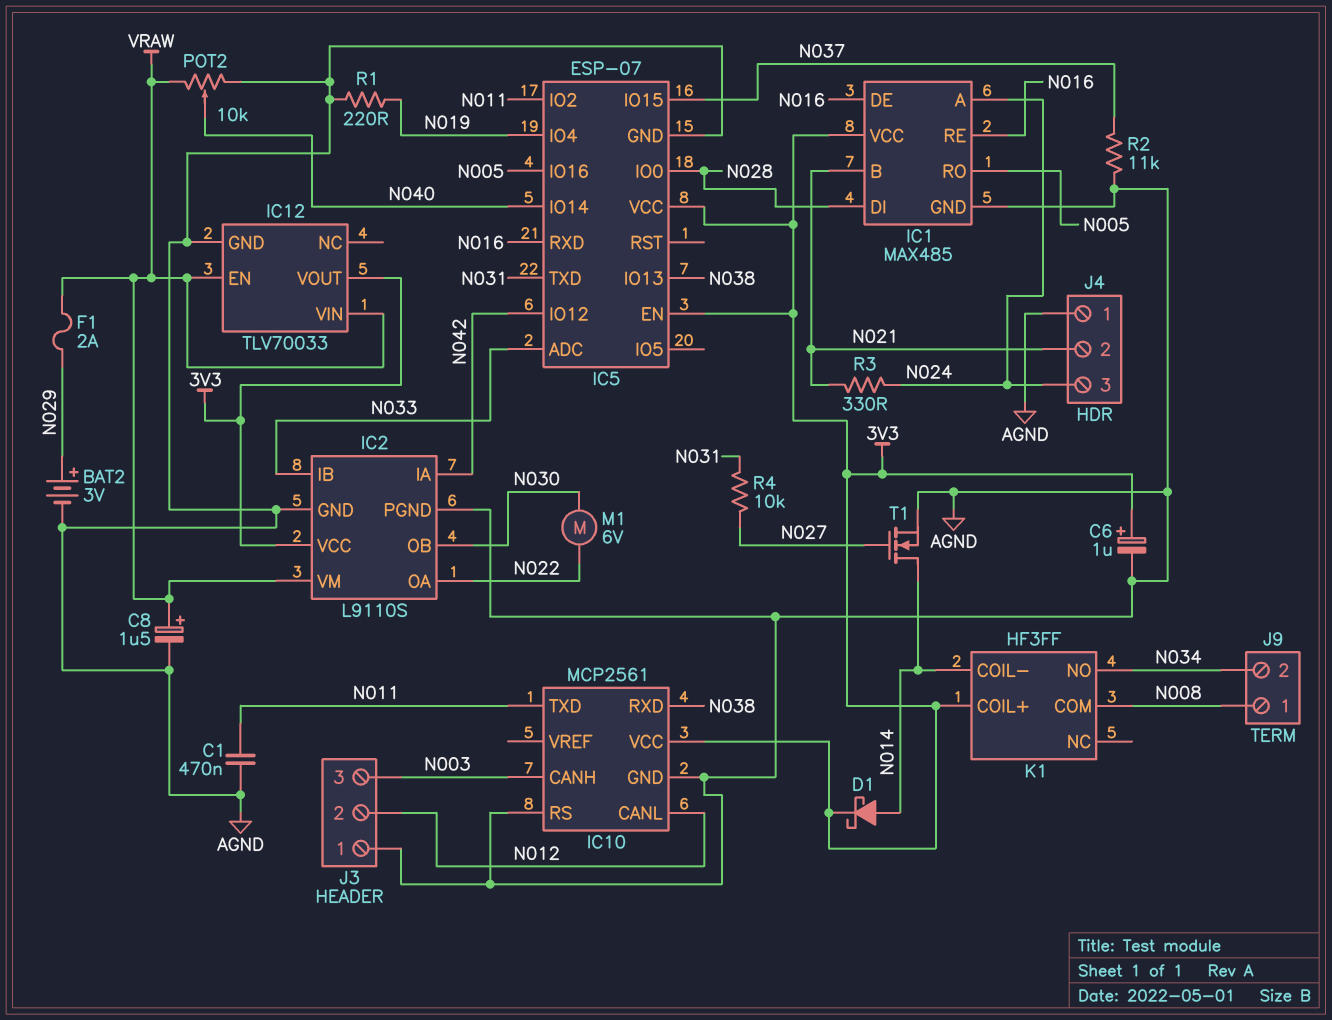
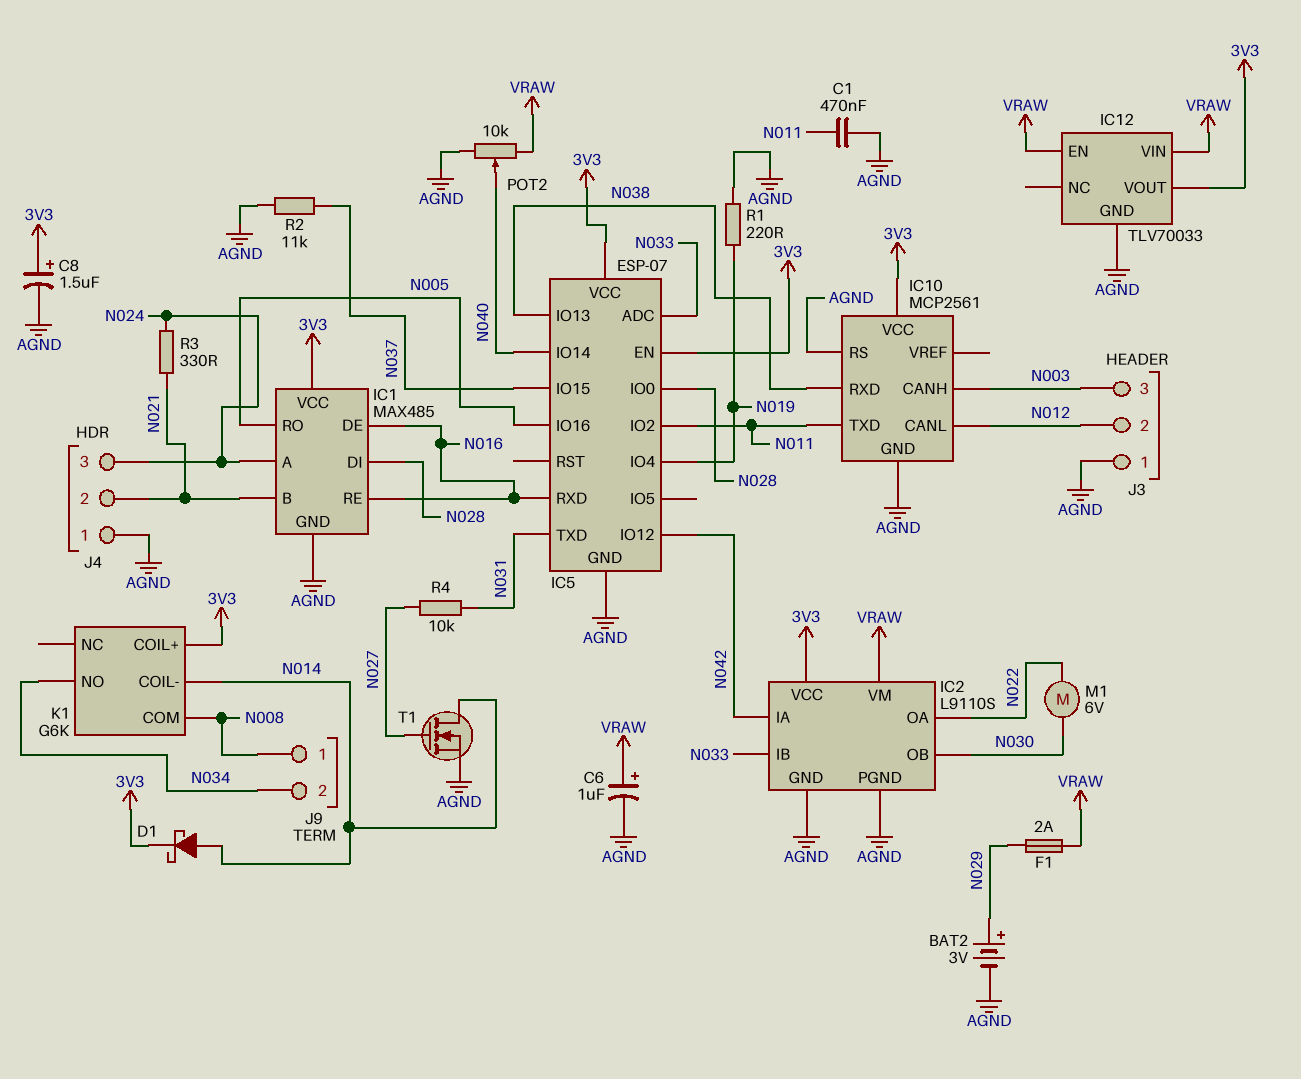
C6: 1uF (plus 3V3, minus AGND) -> 1uF (plus VRAW, minus AGND)
C8: 1.5uF (plus VRAW, minus AGND) -> 1.5uF (plus 3V3, minus AGND)
K1: HF3FF -> G6K

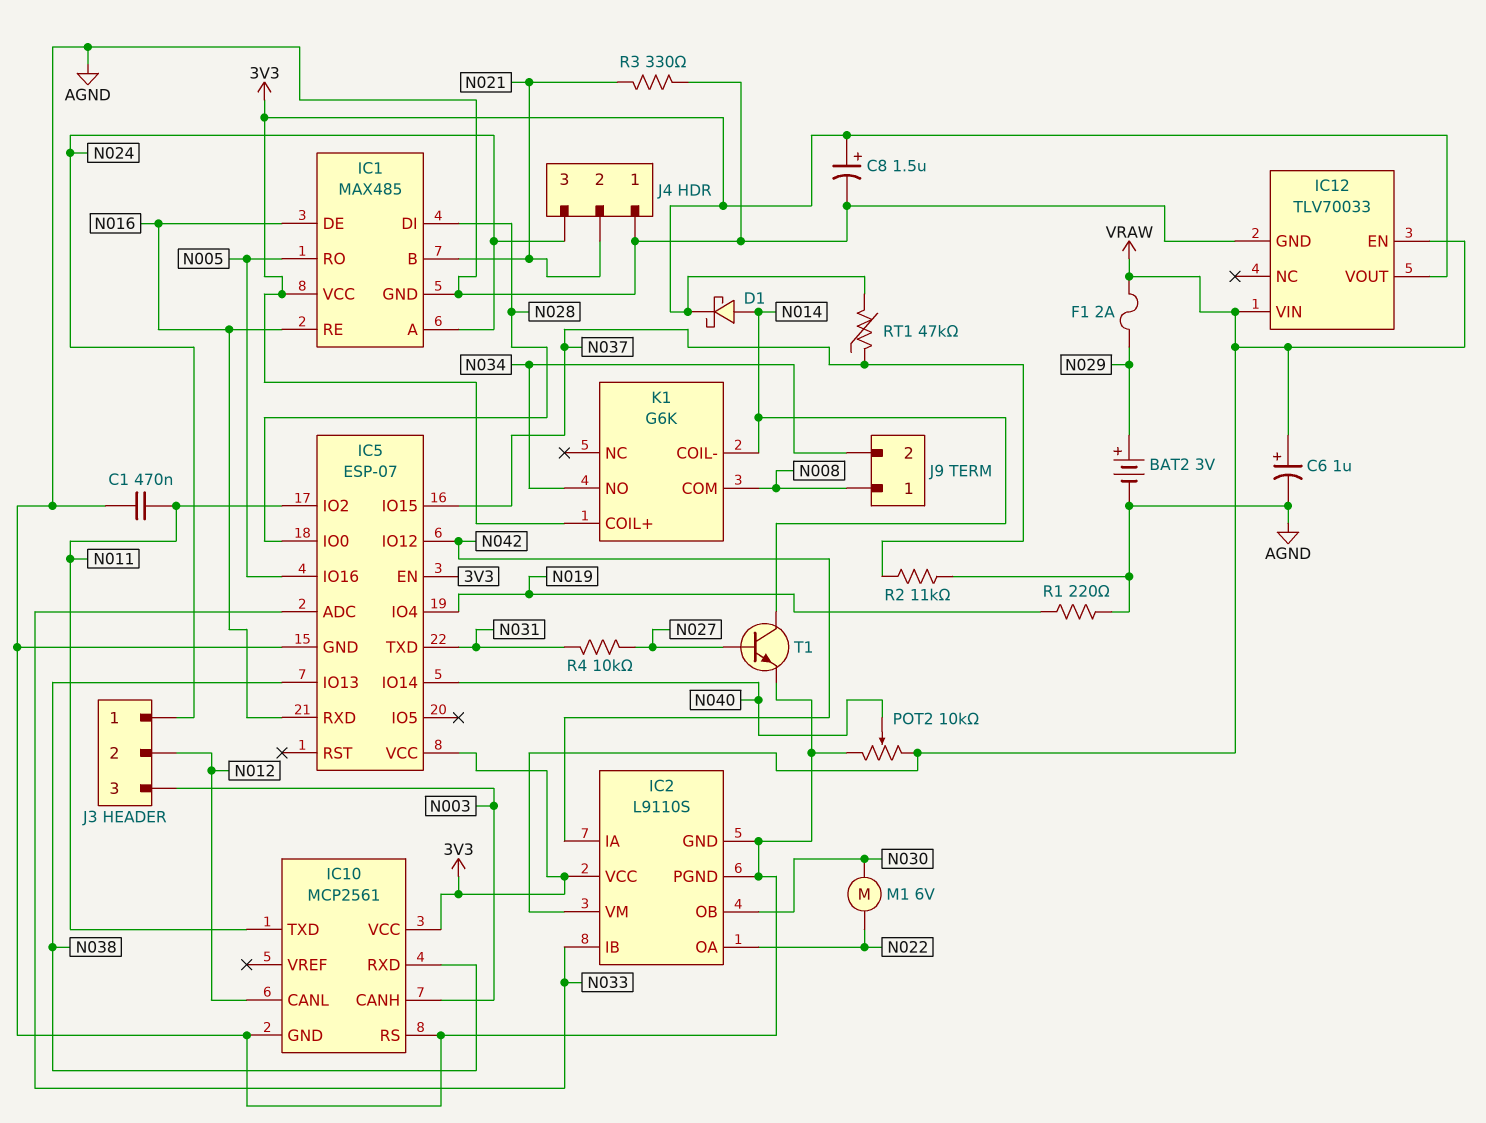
J3 pin 1: AGND -> N024
R3: 330 (N021, N024) -> 330 (AGND, N021)
RT1: none -> 47k (3V3, N037)
T1: NMOS (G N027, D N014, S AGND) -> NPN (B N027, C N014, E AGND)

